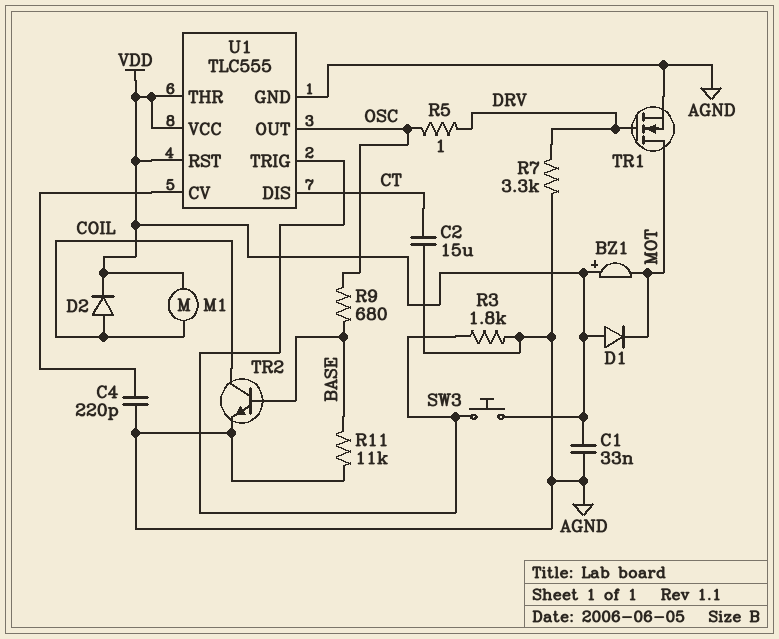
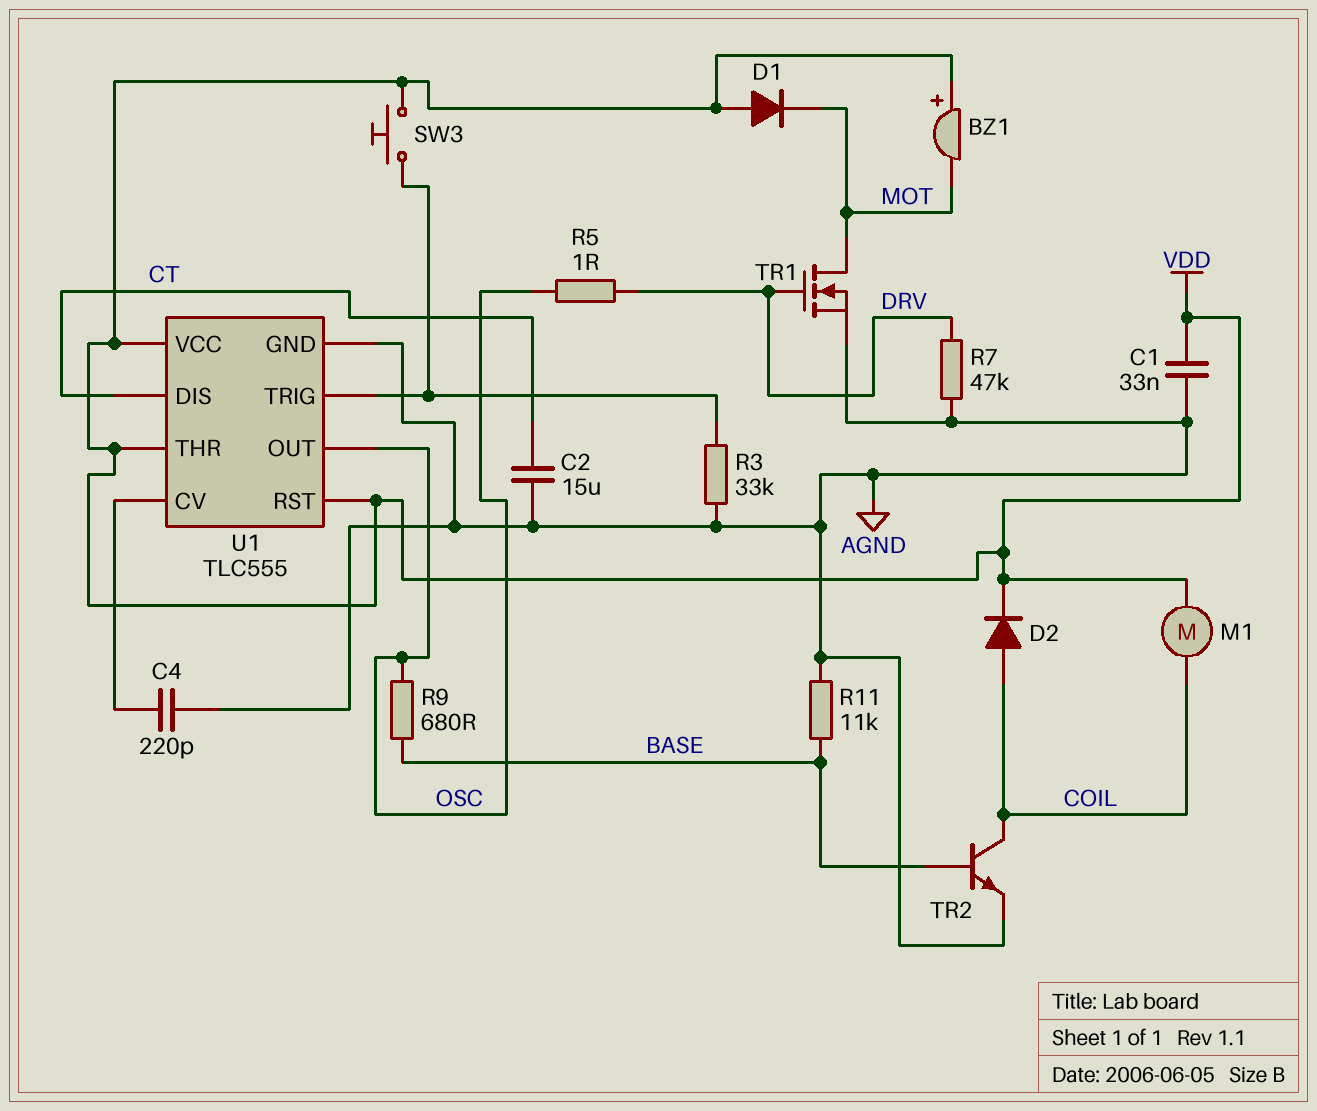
R3: 1.8k (AGND, U1/TRIG) -> 33k (AGND, U1/TRIG)
R7: 3.3k (AGND, DRV) -> 47k (AGND, DRV)

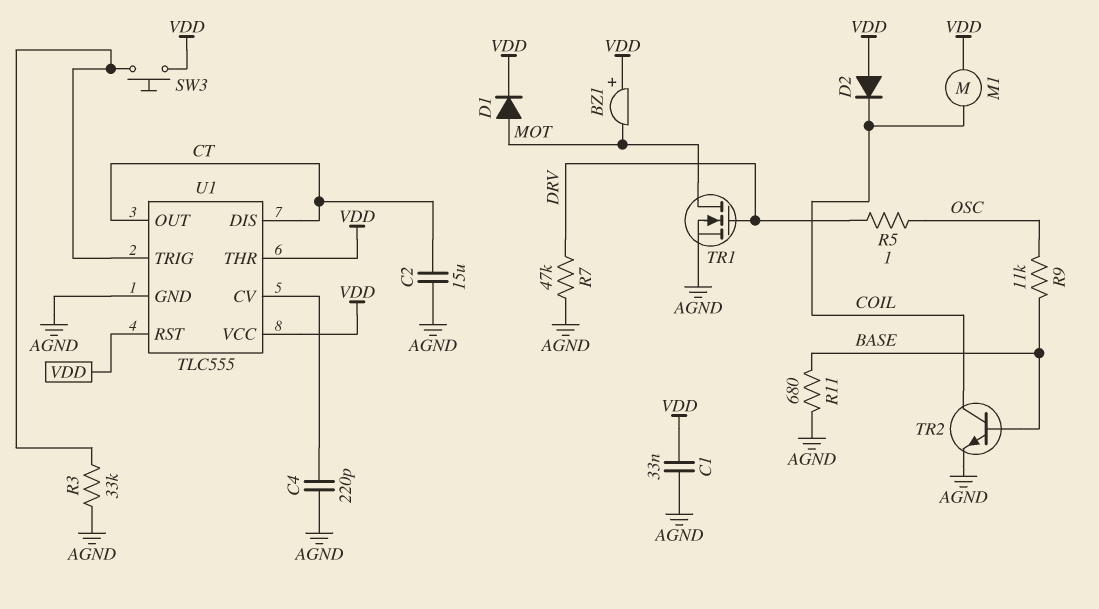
D1: diode (A VDD, K MOT) -> diode (A MOT, K VDD)
D2: diode (A COIL, K VDD) -> diode (A VDD, K COIL)
R9: 680 (BASE, OSC) -> 11k (BASE, OSC)
R11: 11k (AGND, BASE) -> 680 (AGND, BASE)
U1 pin OUT: OSC -> CT

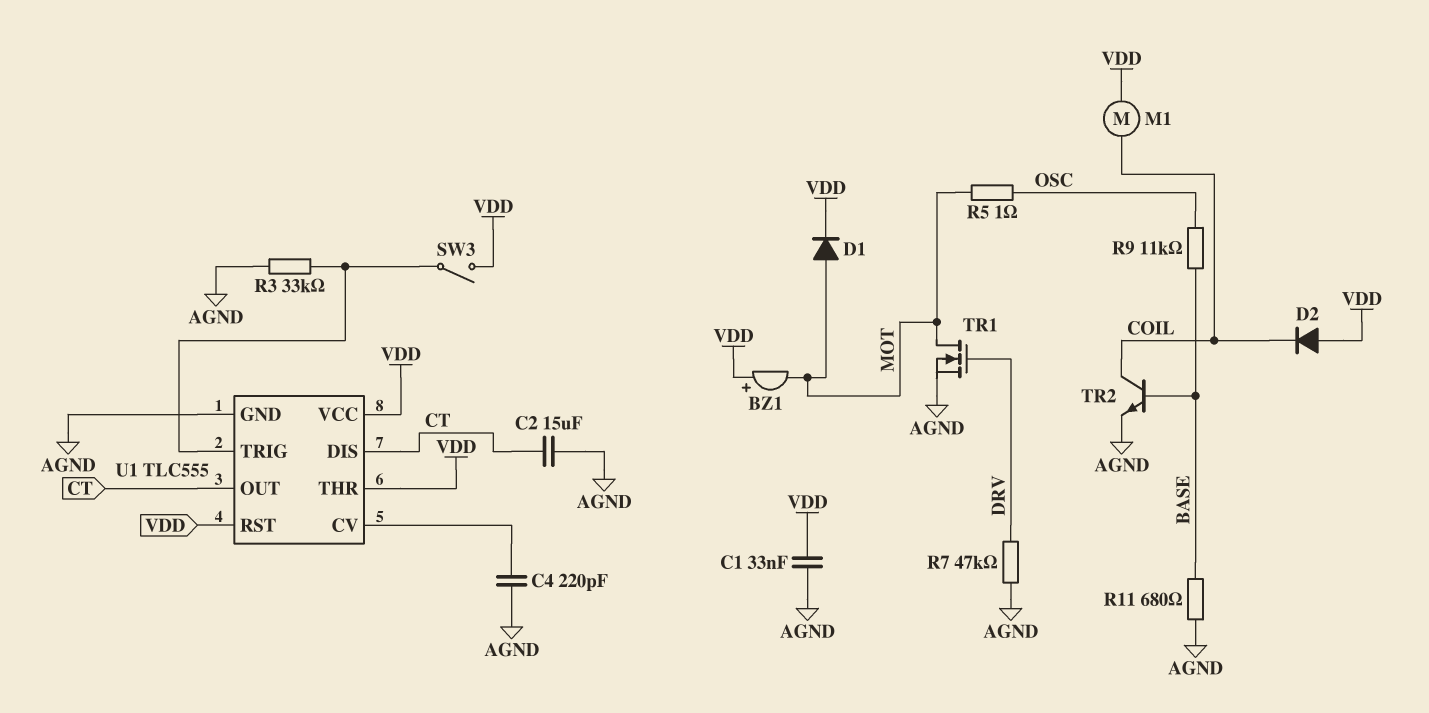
R5: 1 (DRV, OSC) -> 1 (MOT, OSC)
SW3: button (U1/TRIG, VDD) -> switch (U1/TRIG, VDD)

